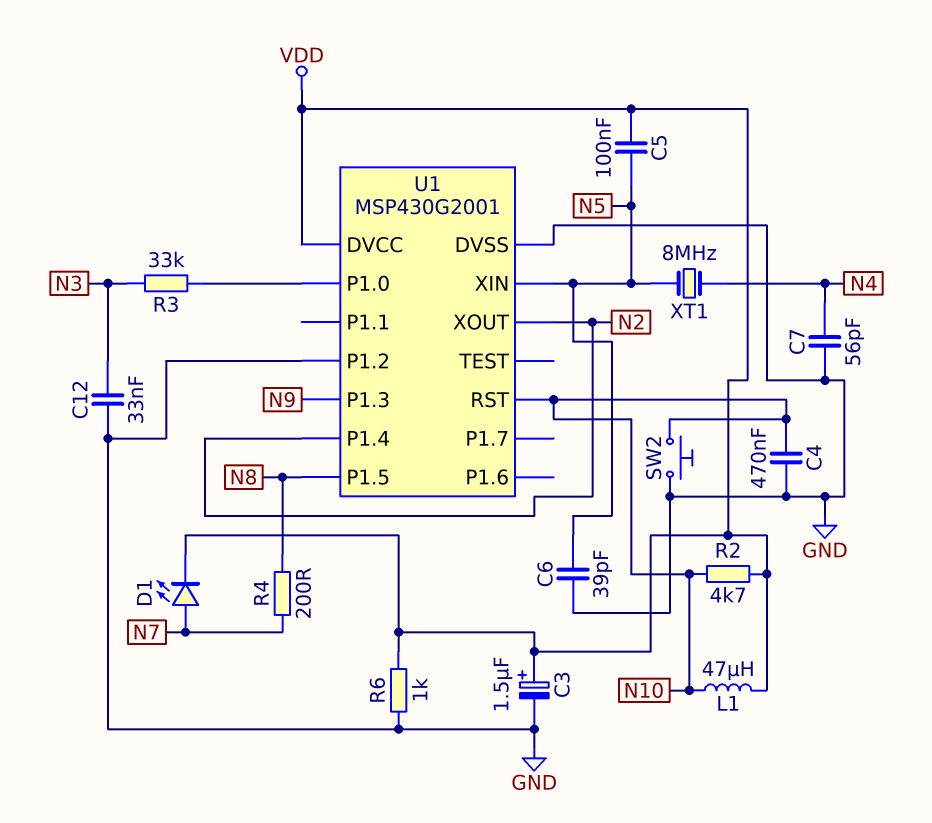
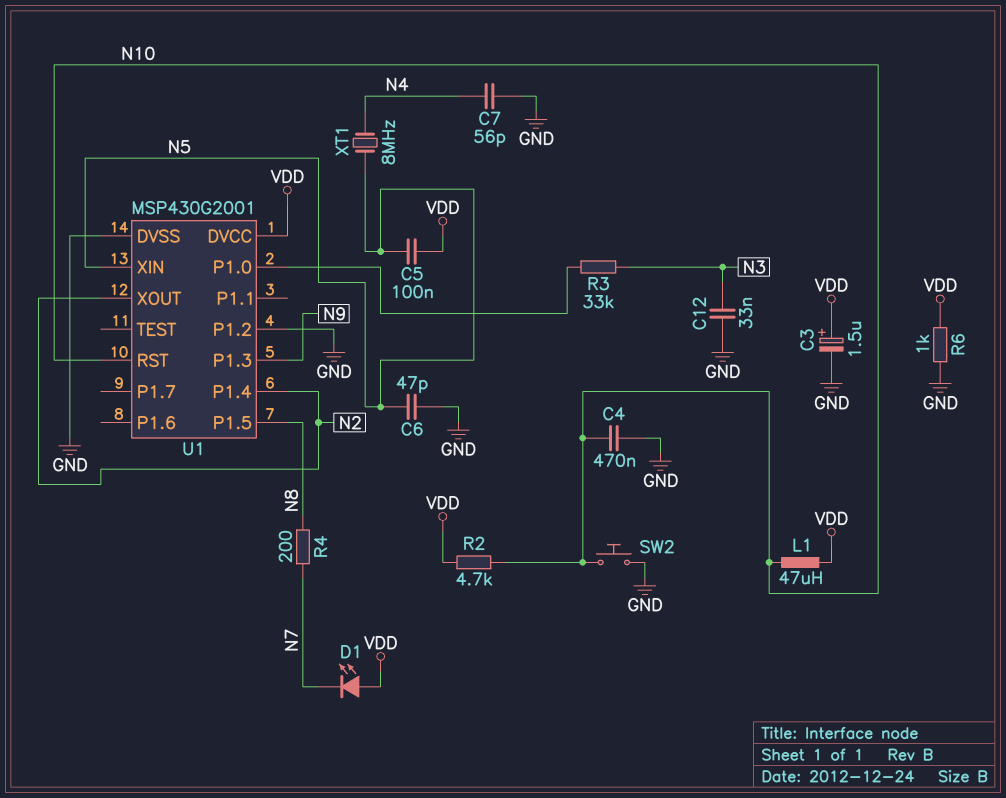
C6: 39pF (GND, N5) -> 47pF (GND, N5)
D1: LED (A N7, K VDD) -> LED (A VDD, K N7)

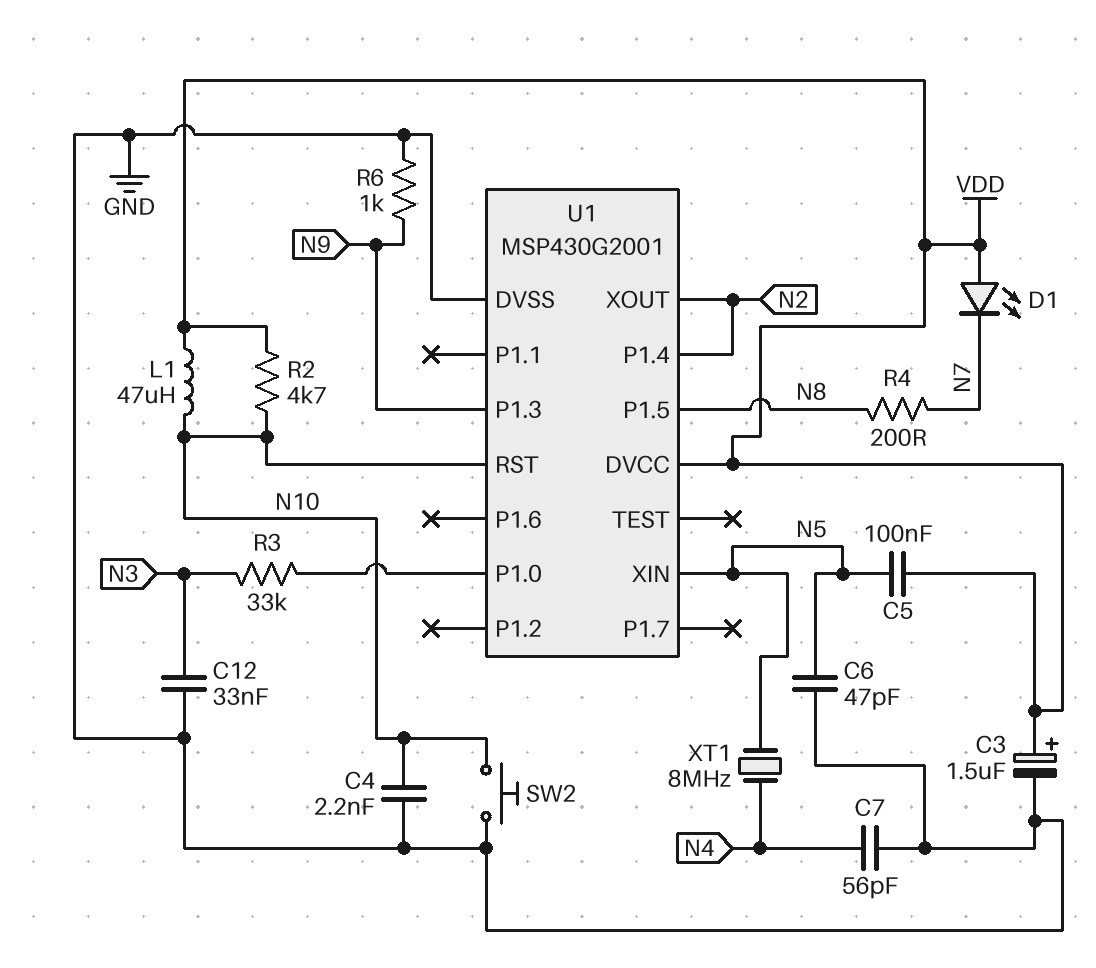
C4: 470nF (GND, N10) -> 2.2nF (GND, N10)
R6: 1k (GND, VDD) -> 1k (GND, N9)
U1 pin P1.2: GND -> none

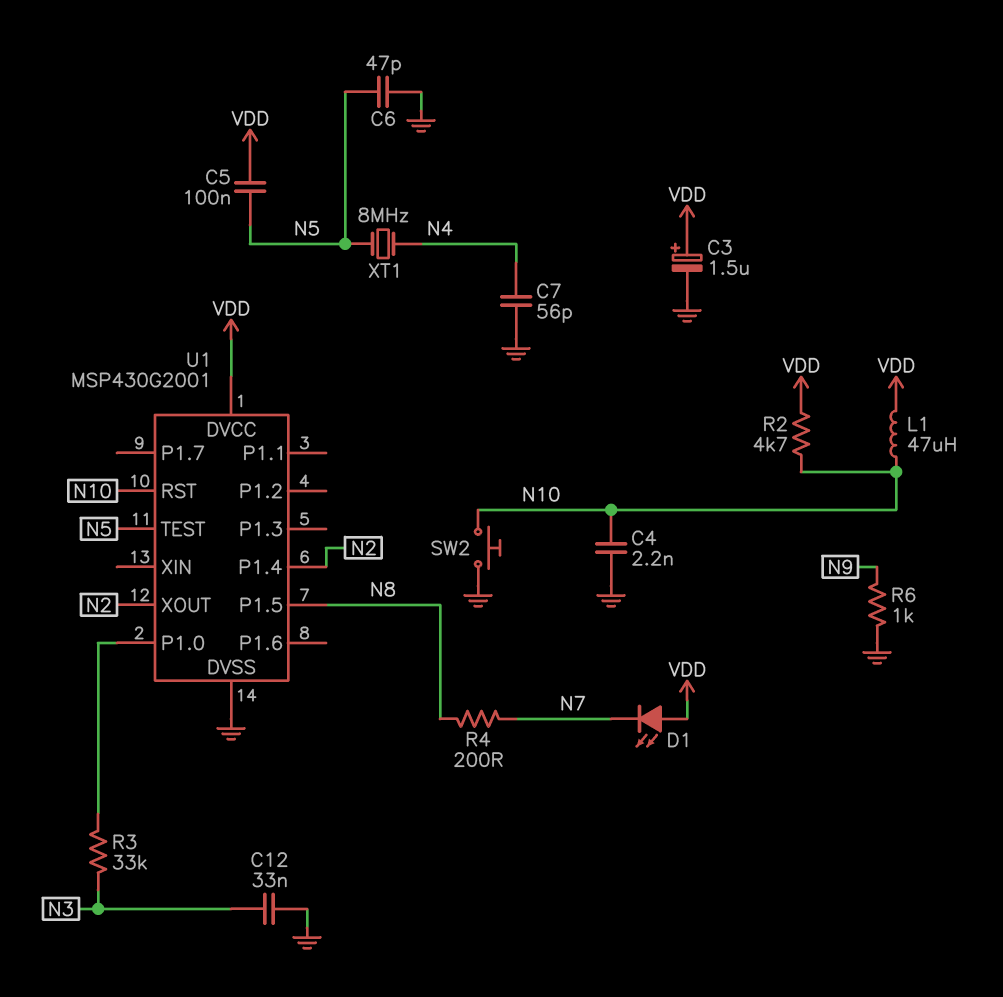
U1 pin P1.3: N9 -> none
U1 pin TEST: none -> N5
U1 pin XIN: N5 -> none

